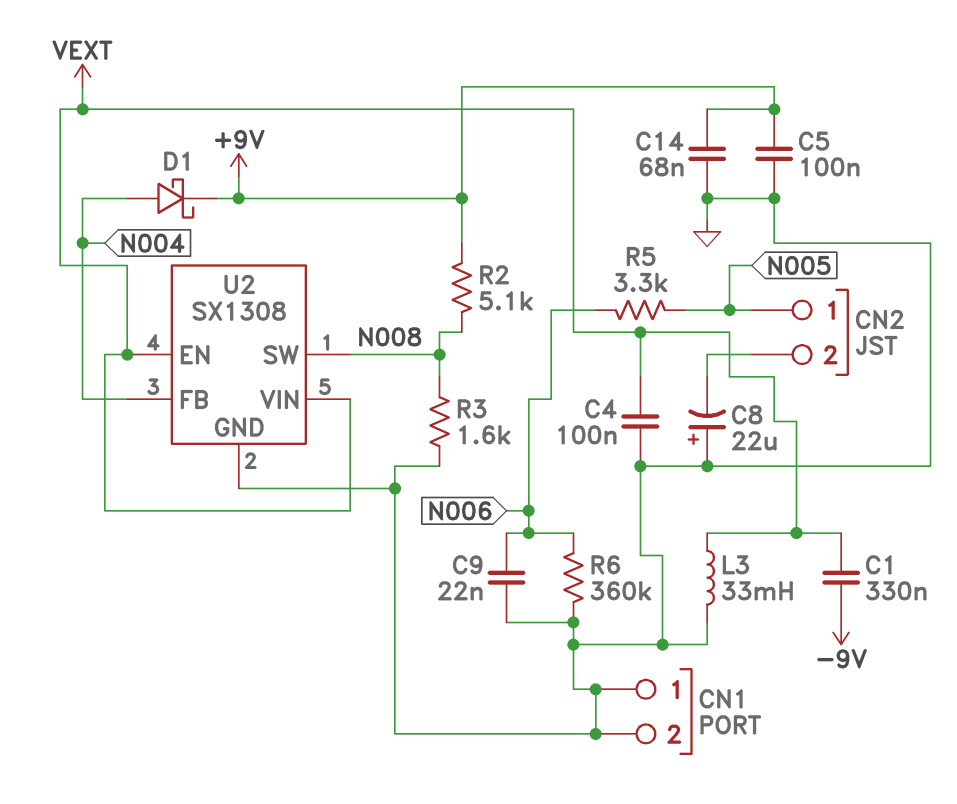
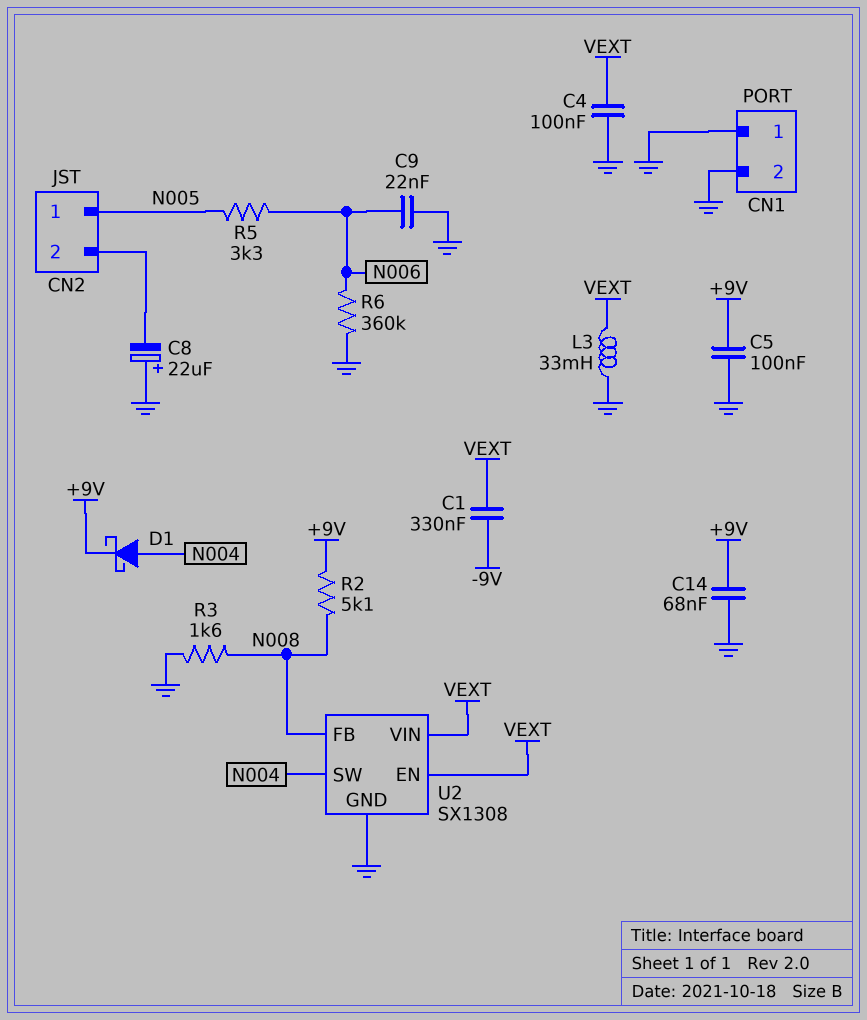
U2 pin FB: N004 -> N008
U2 pin SW: N008 -> N004

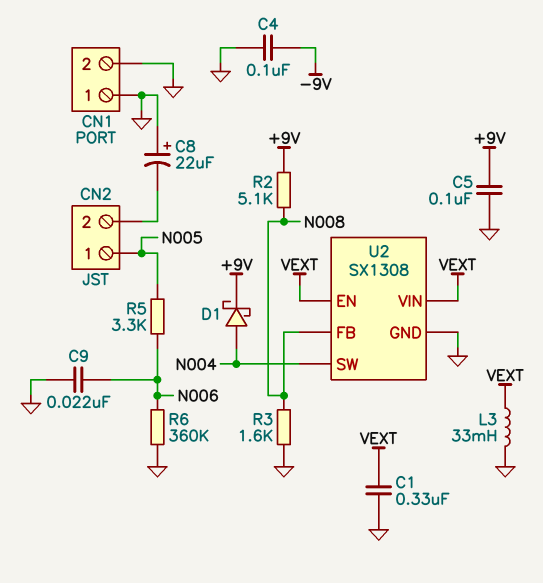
C1: 330nF (-9V, VEXT) -> 330nF (GND, VEXT)
C4: 100nF (GND, VEXT) -> 100nF (-9V, GND)
C14: 68nF (+9V, GND) -> none

